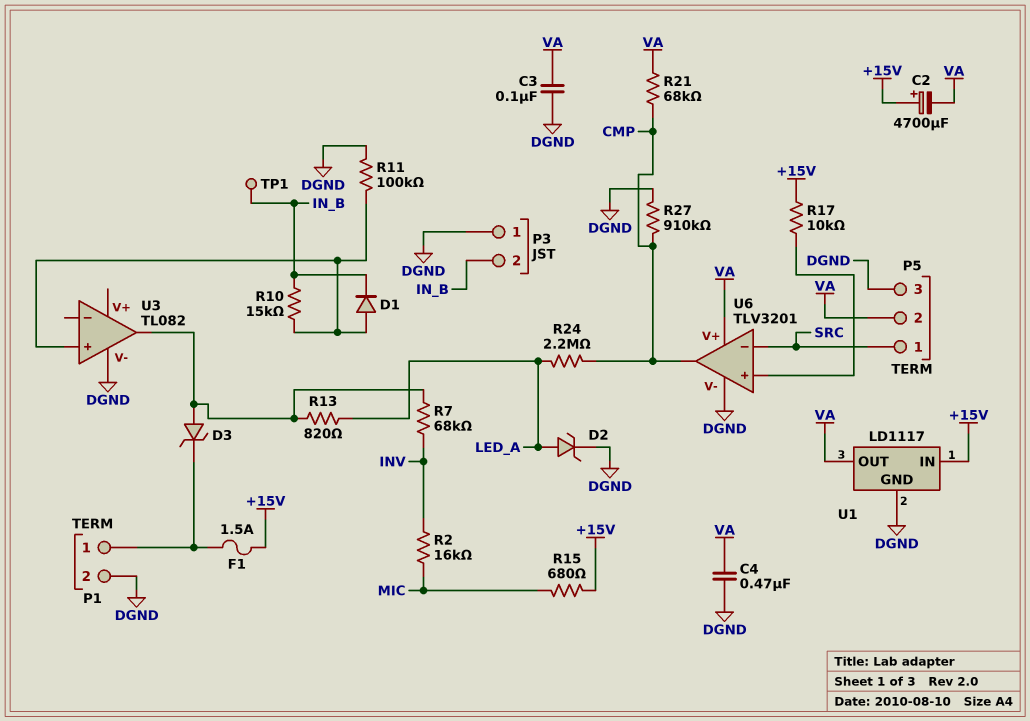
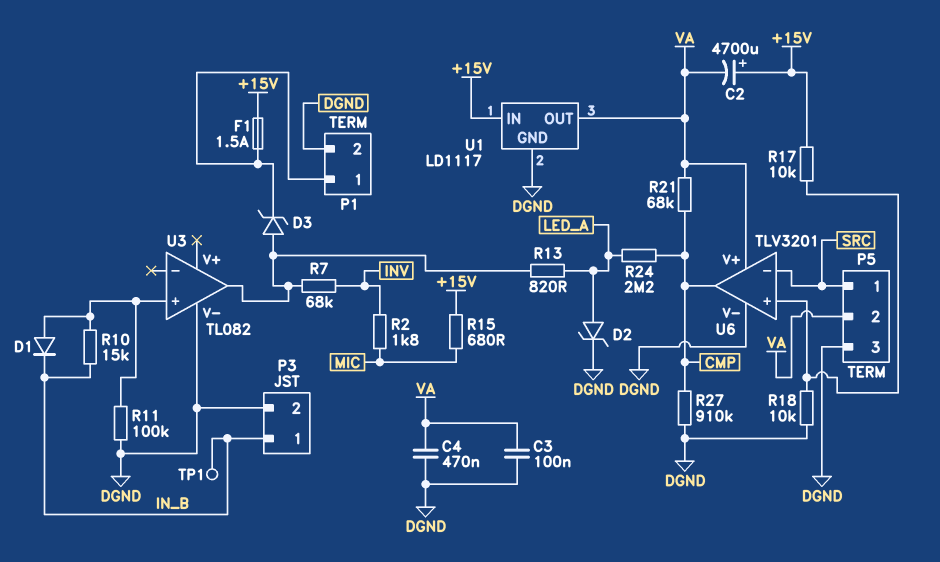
P3 pin 1: DGND -> IN_B
P3 pin 2: IN_B -> DGND
R2: 16k (INV, MIC) -> 1.8k (INV, MIC)
R18: none -> 10k (DGND, U6/in+)

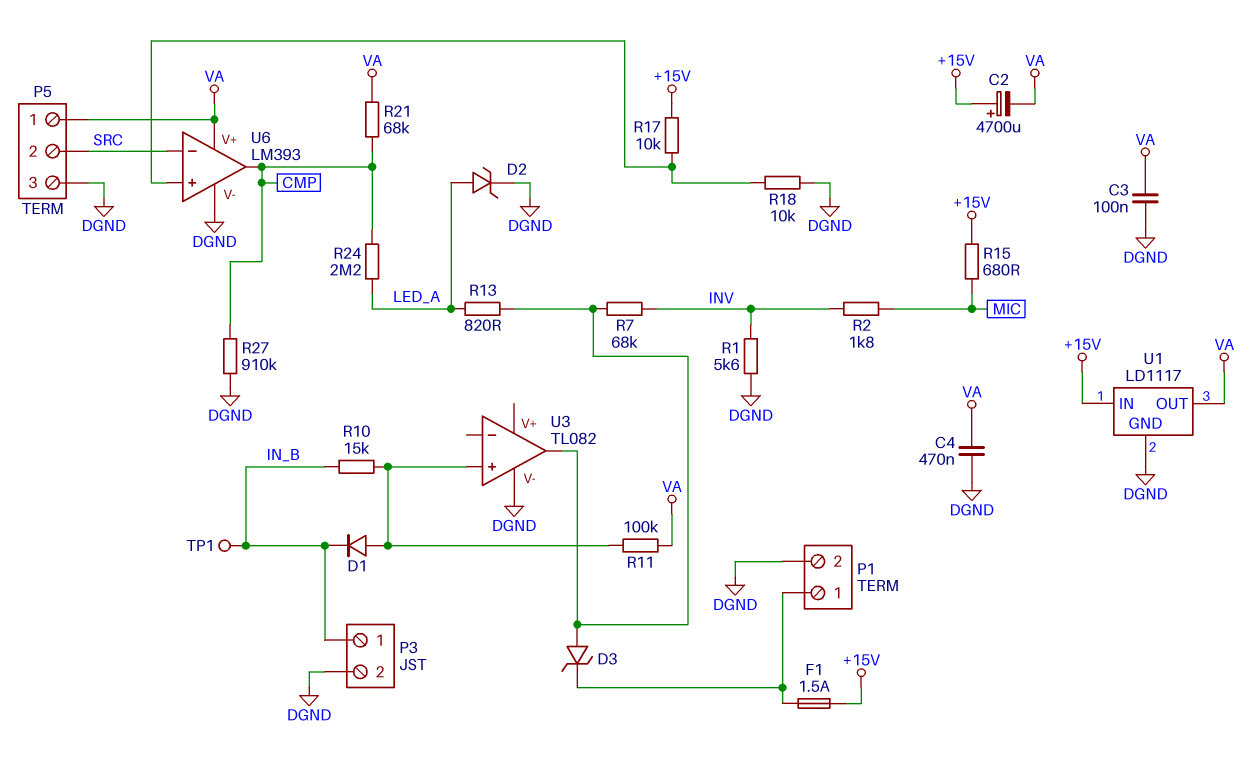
P5 pin 1: SRC -> VA
P5 pin 2: VA -> SRC
R1: none -> 5.6k (DGND, INV)
R11: 100k (DGND, U3/in+) -> 100k (U3/in+, VA)
U6: TLV3201 -> LM393

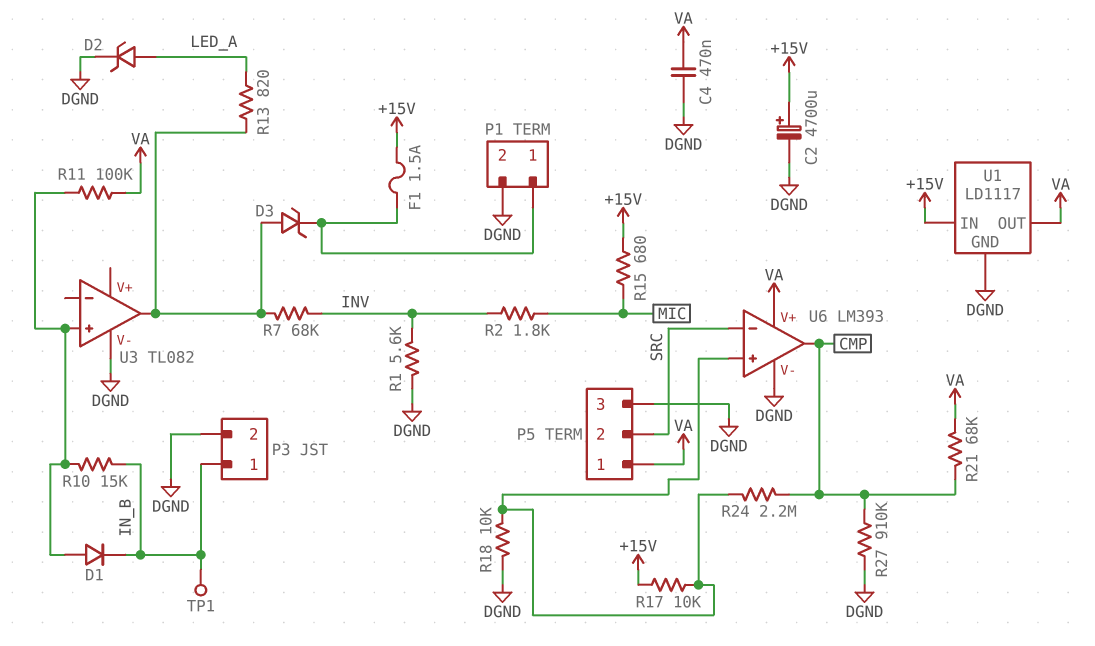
C2: 4700uF (plus +15V, minus VA) -> 4700uF (plus +15V, minus DGND)
C3: 100nF (DGND, VA) -> none
R24: 2.2M (CMP, LED_A) -> 2.2M (CMP, U6/in+)

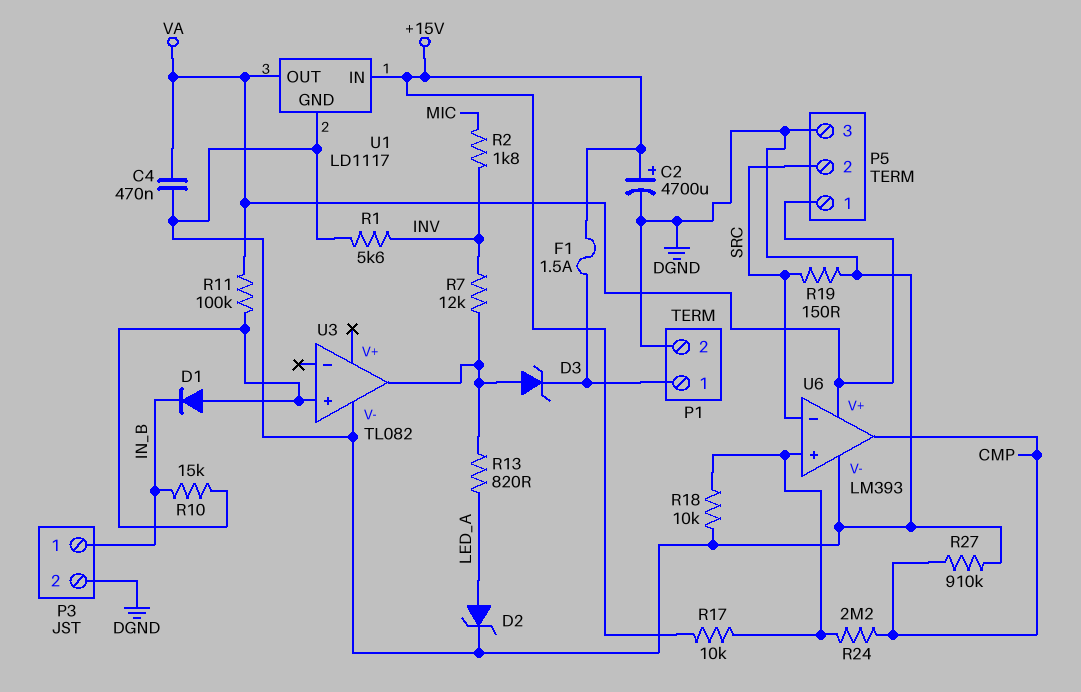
R7: 68k (INV, U3/out) -> 12k (INV, U3/out)
R15: 680 (+15V, MIC) -> none
R19: none -> 150 (DGND, SRC)
R21: 68k (CMP, VA) -> none
TP1: test point (IN_B) -> none

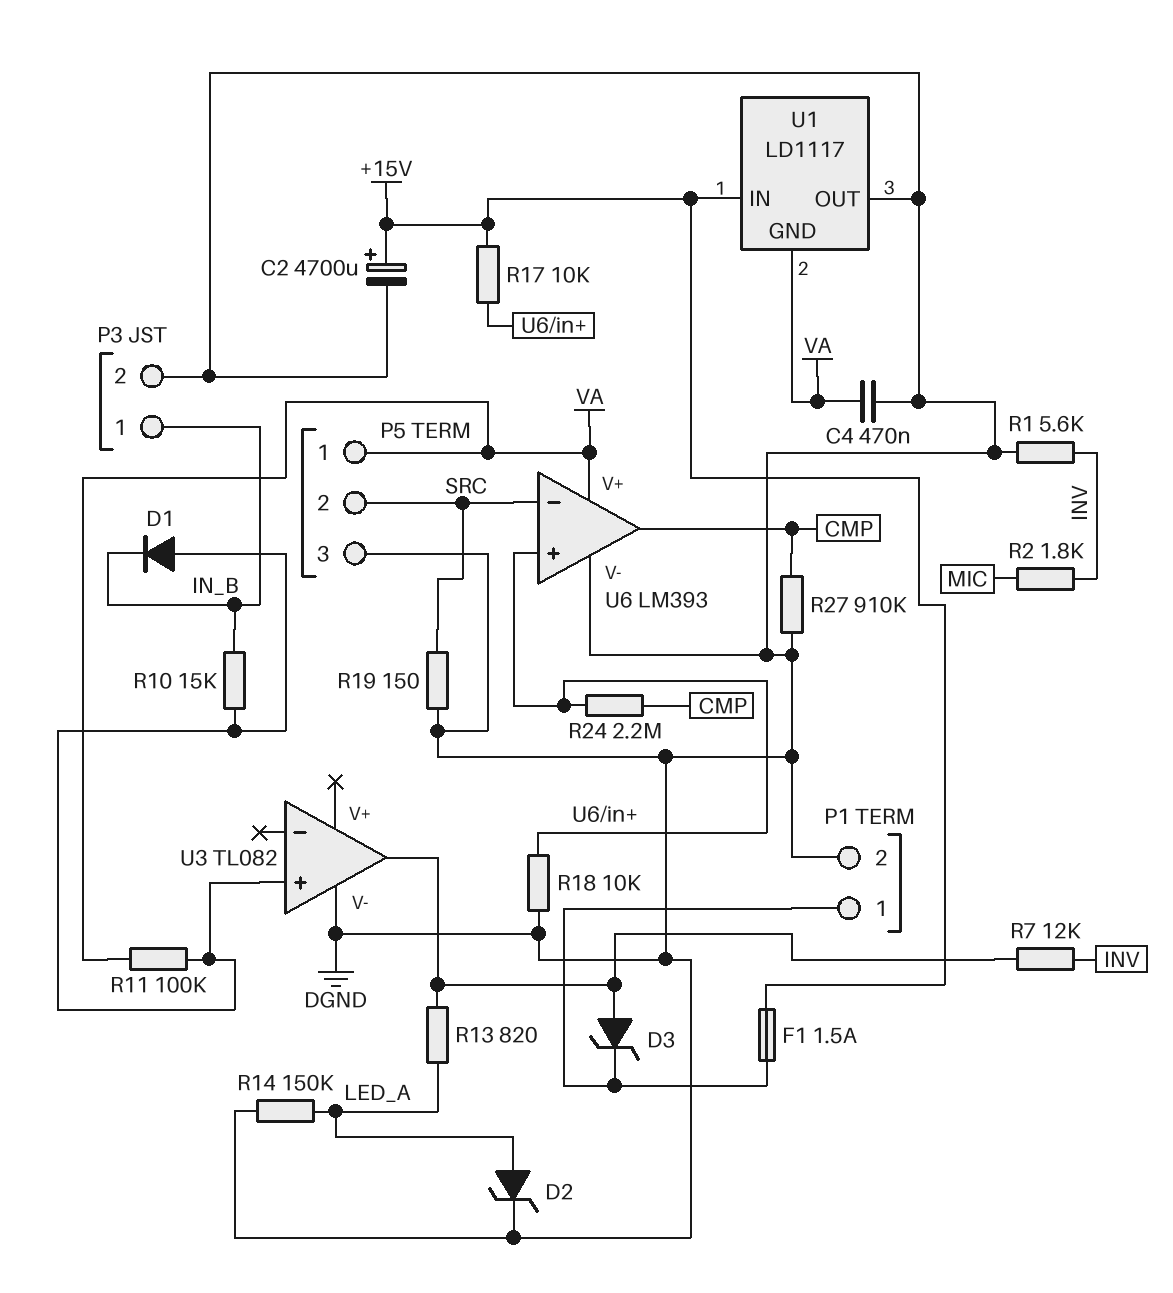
R14: none -> 150k (DGND, LED_A)
U1 pin GND: DGND -> VA
U1 pin OUT: VA -> DGND

